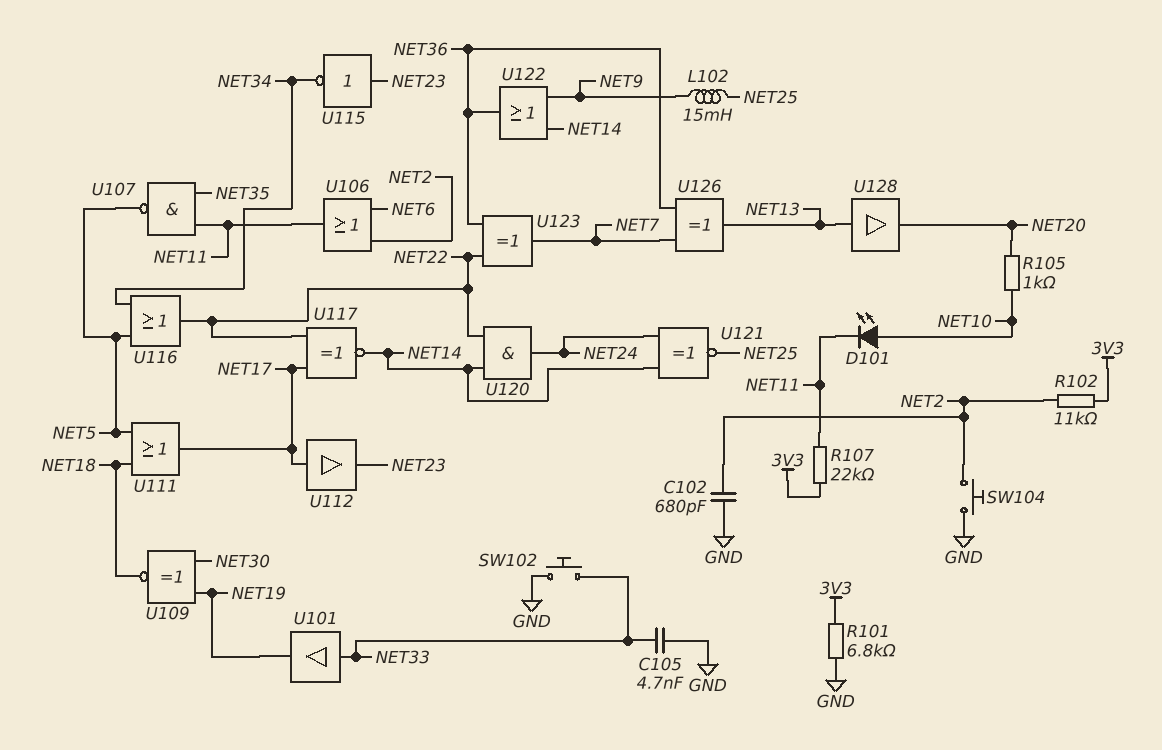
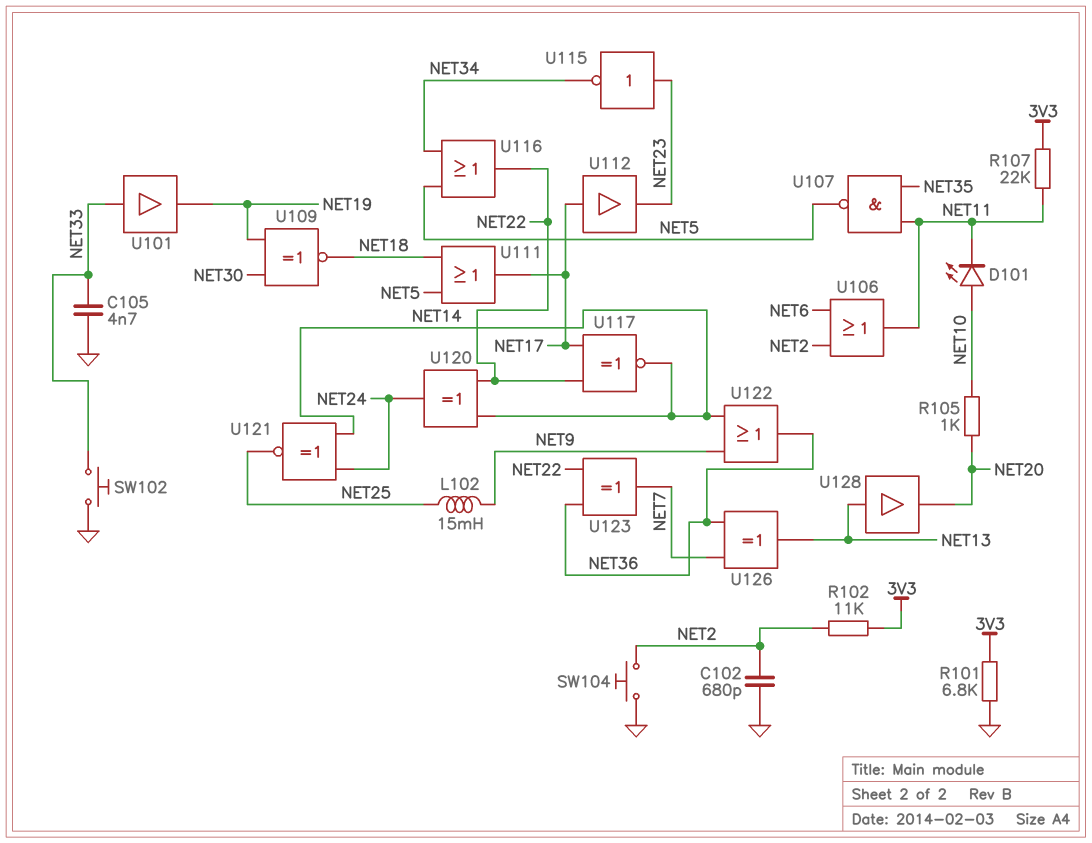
U120: AND (in NET14, in NET22, out NET24) -> XOR (in NET14, in NET22, out NET24)

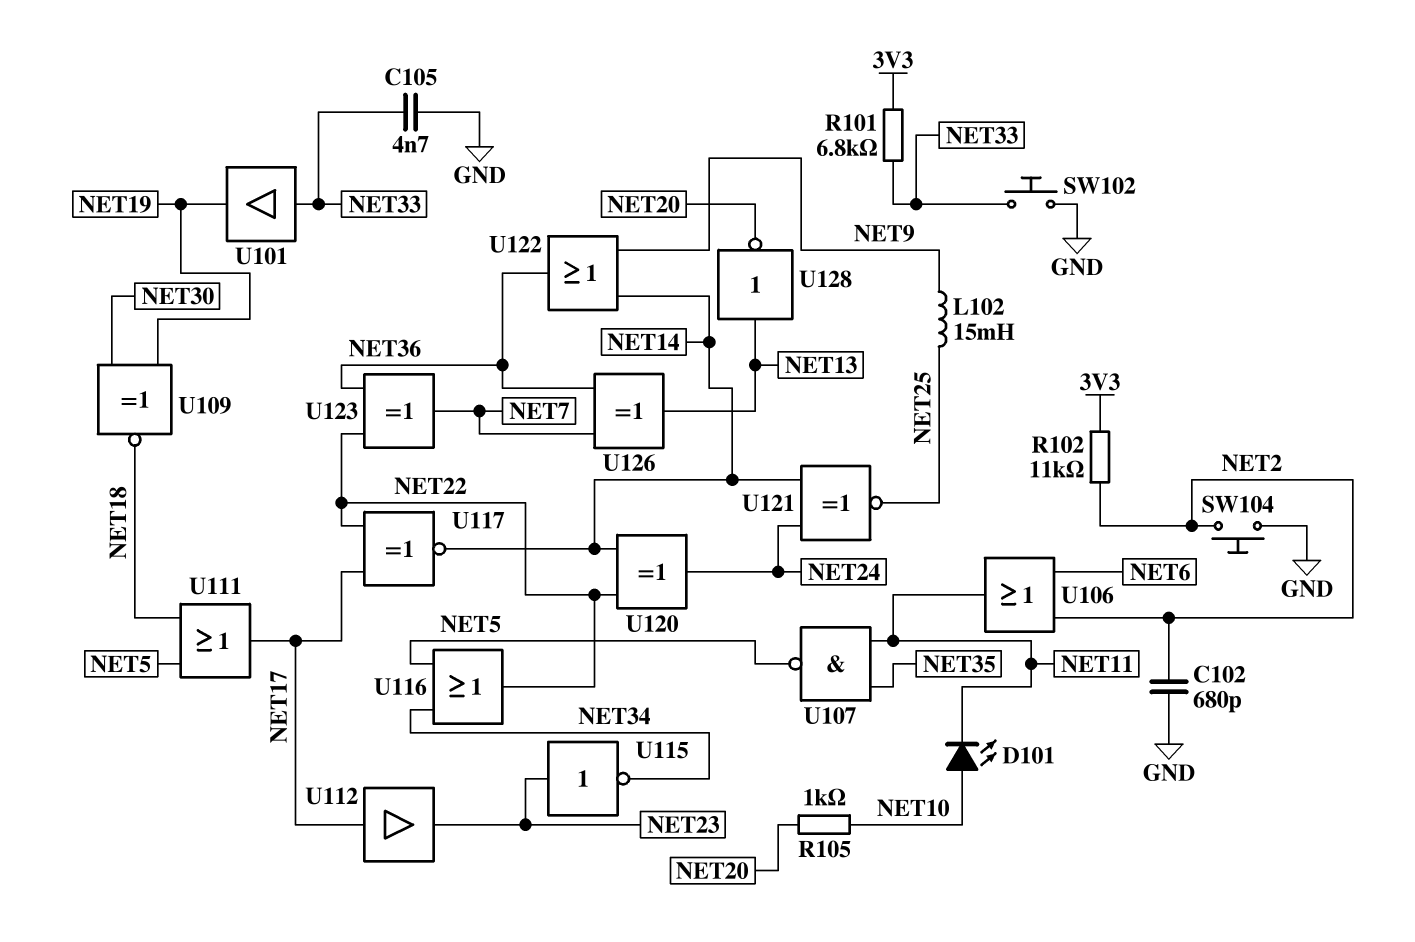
R101: 6.8k (3V3, GND) -> 6.8k (3V3, NET33)
R107: 22k (3V3, NET11) -> none
U128: buffer (in NET13, out NET20) -> NOT (in NET13, out NET20)

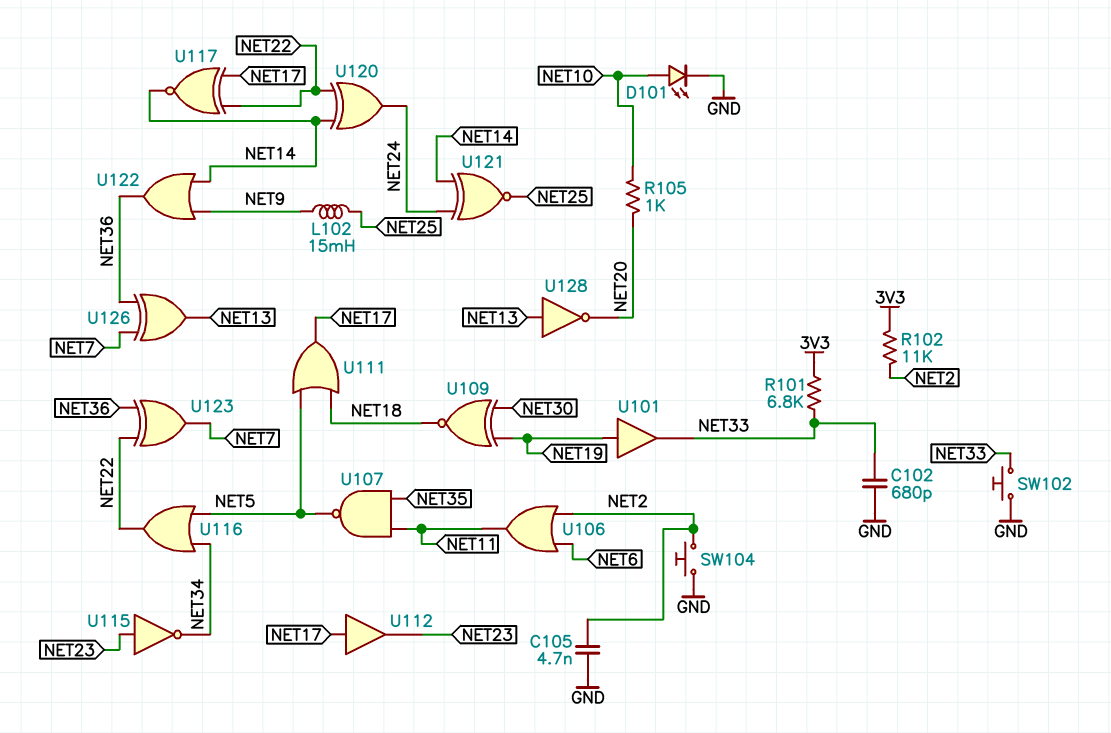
C102: 680pF (GND, NET2) -> 680pF (GND, NET33)
C105: 4.7nF (GND, NET33) -> 4.7nF (GND, NET2)
D101: LED (A NET10, K NET11) -> LED (A NET10, K GND)
U101: buffer (in NET33, out NET19) -> buffer (in NET19, out NET33)

